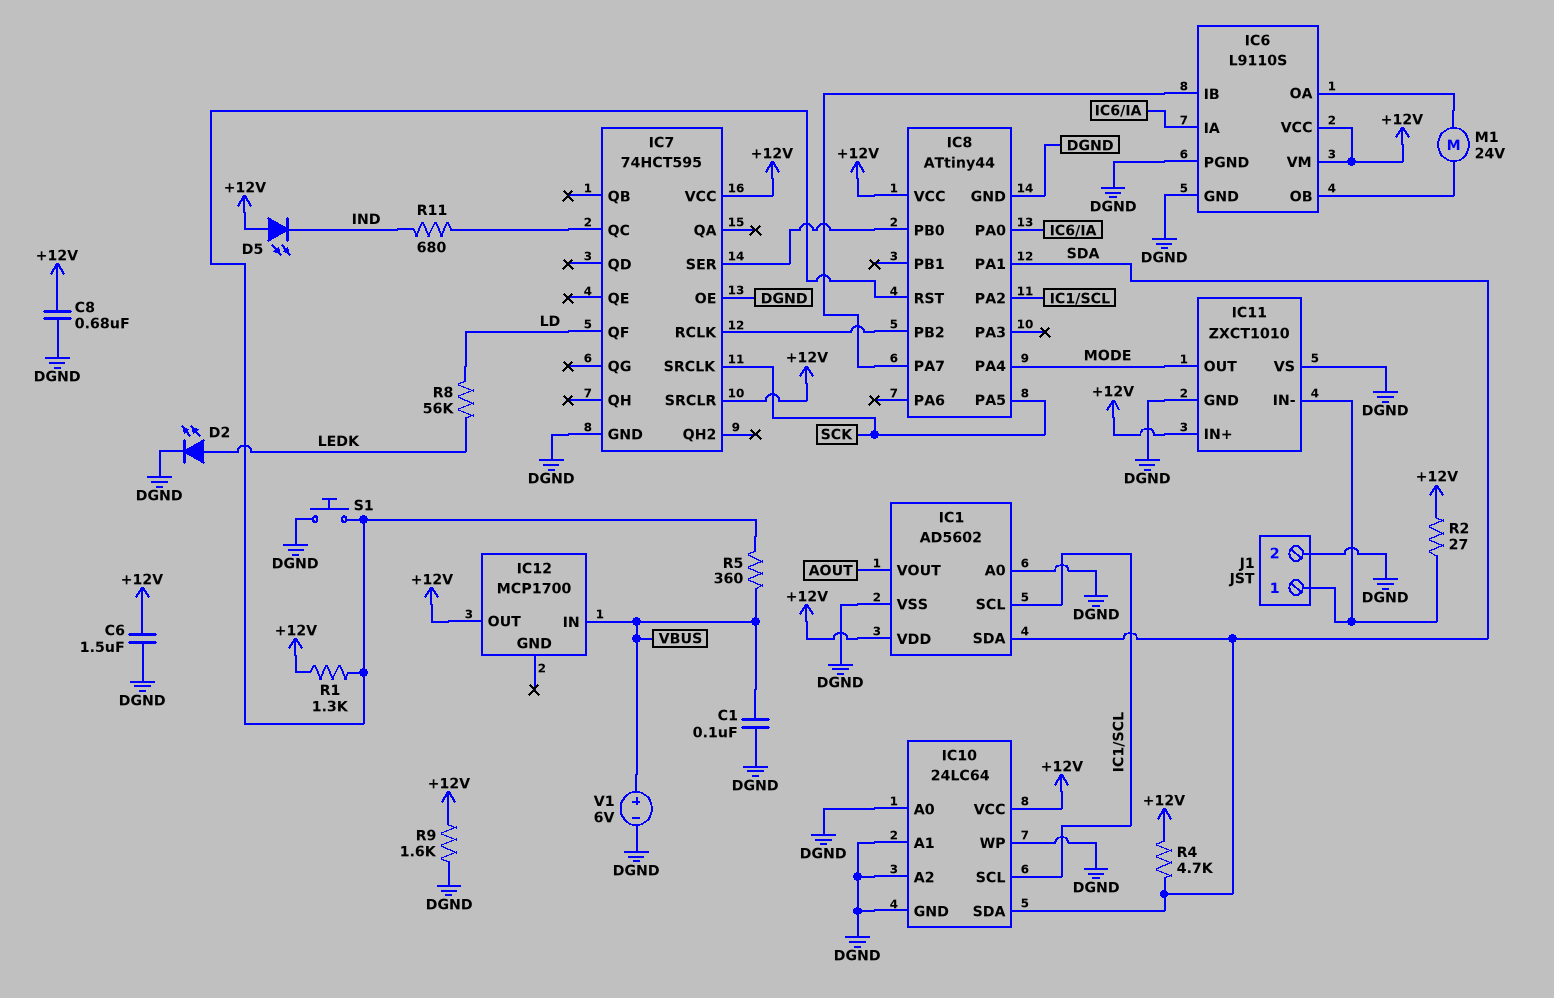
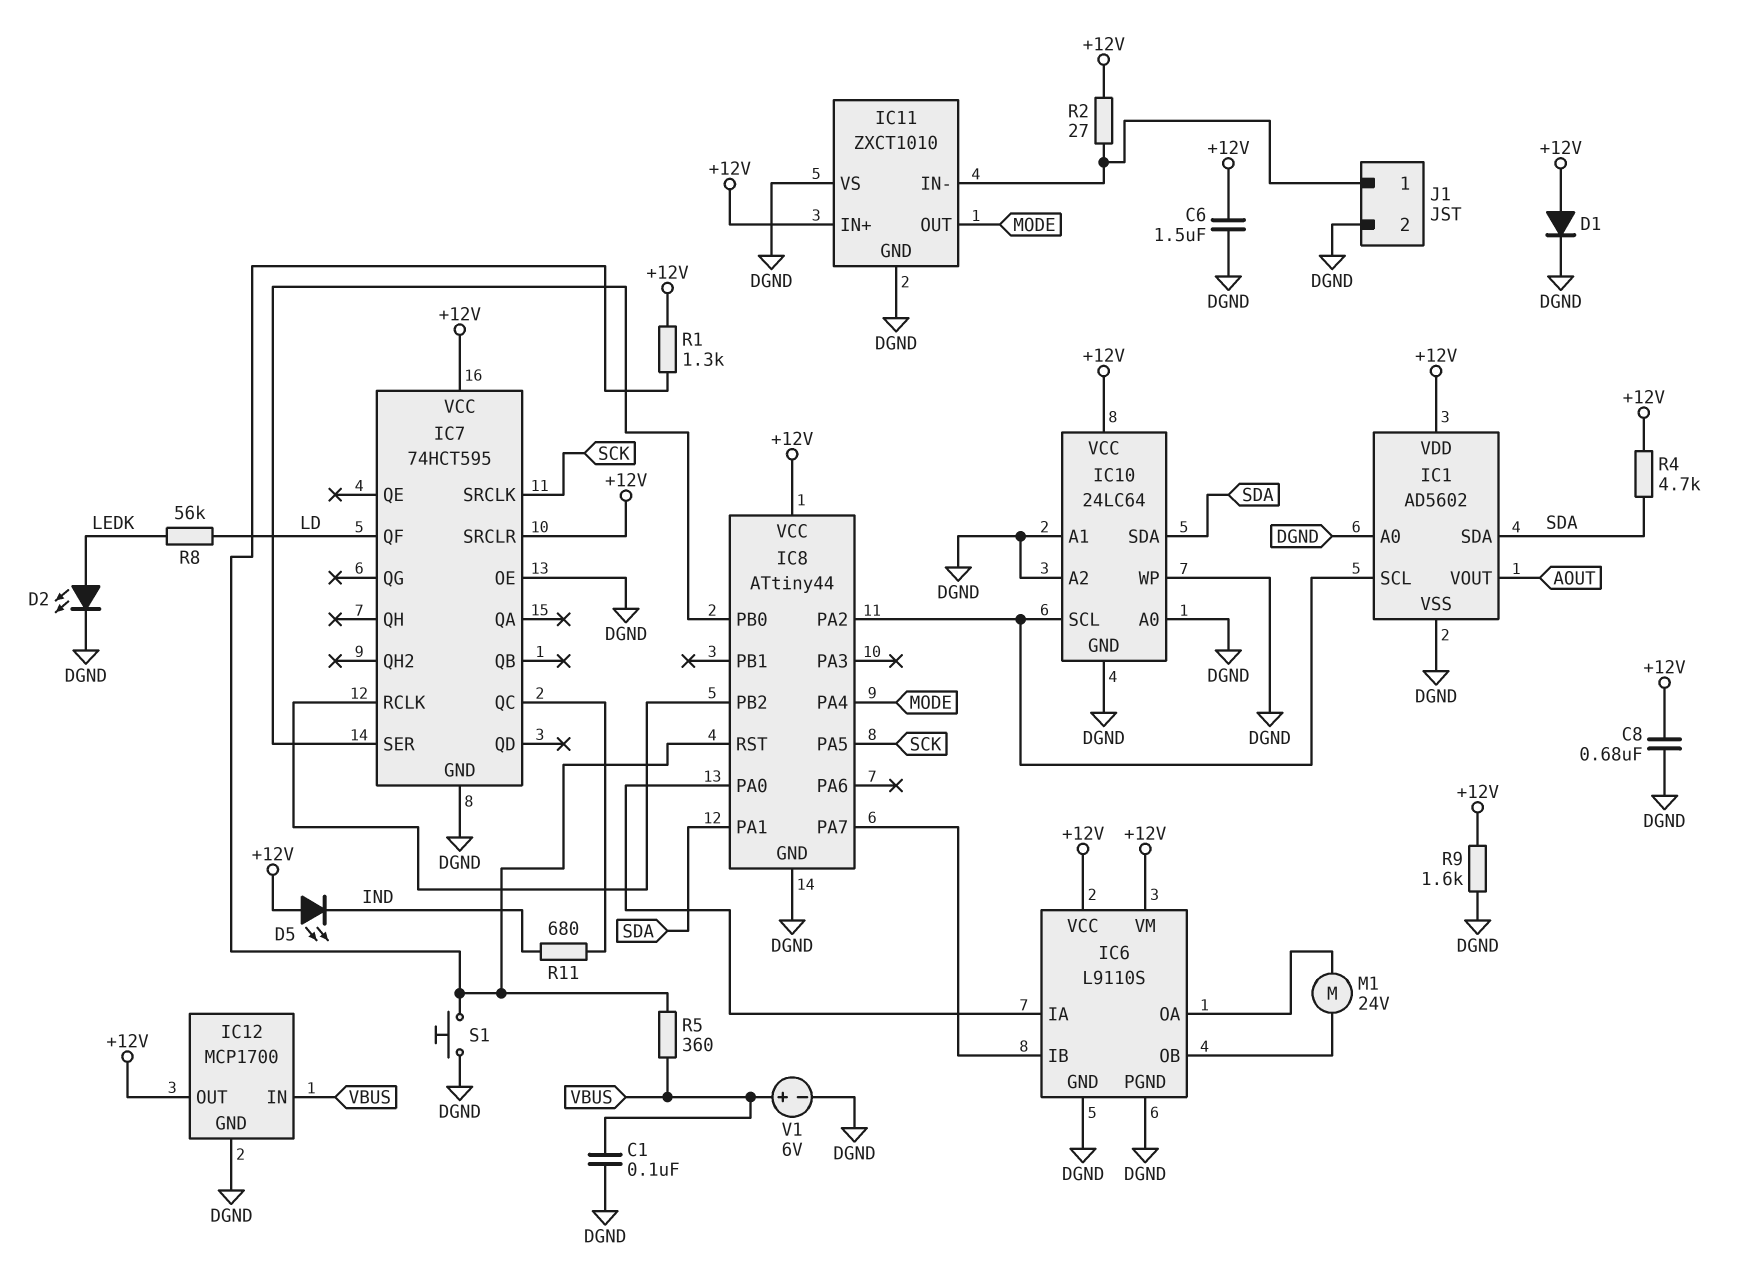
D1: none -> diode (A +12V, K DGND)
IC12 pin GND: none -> DGND

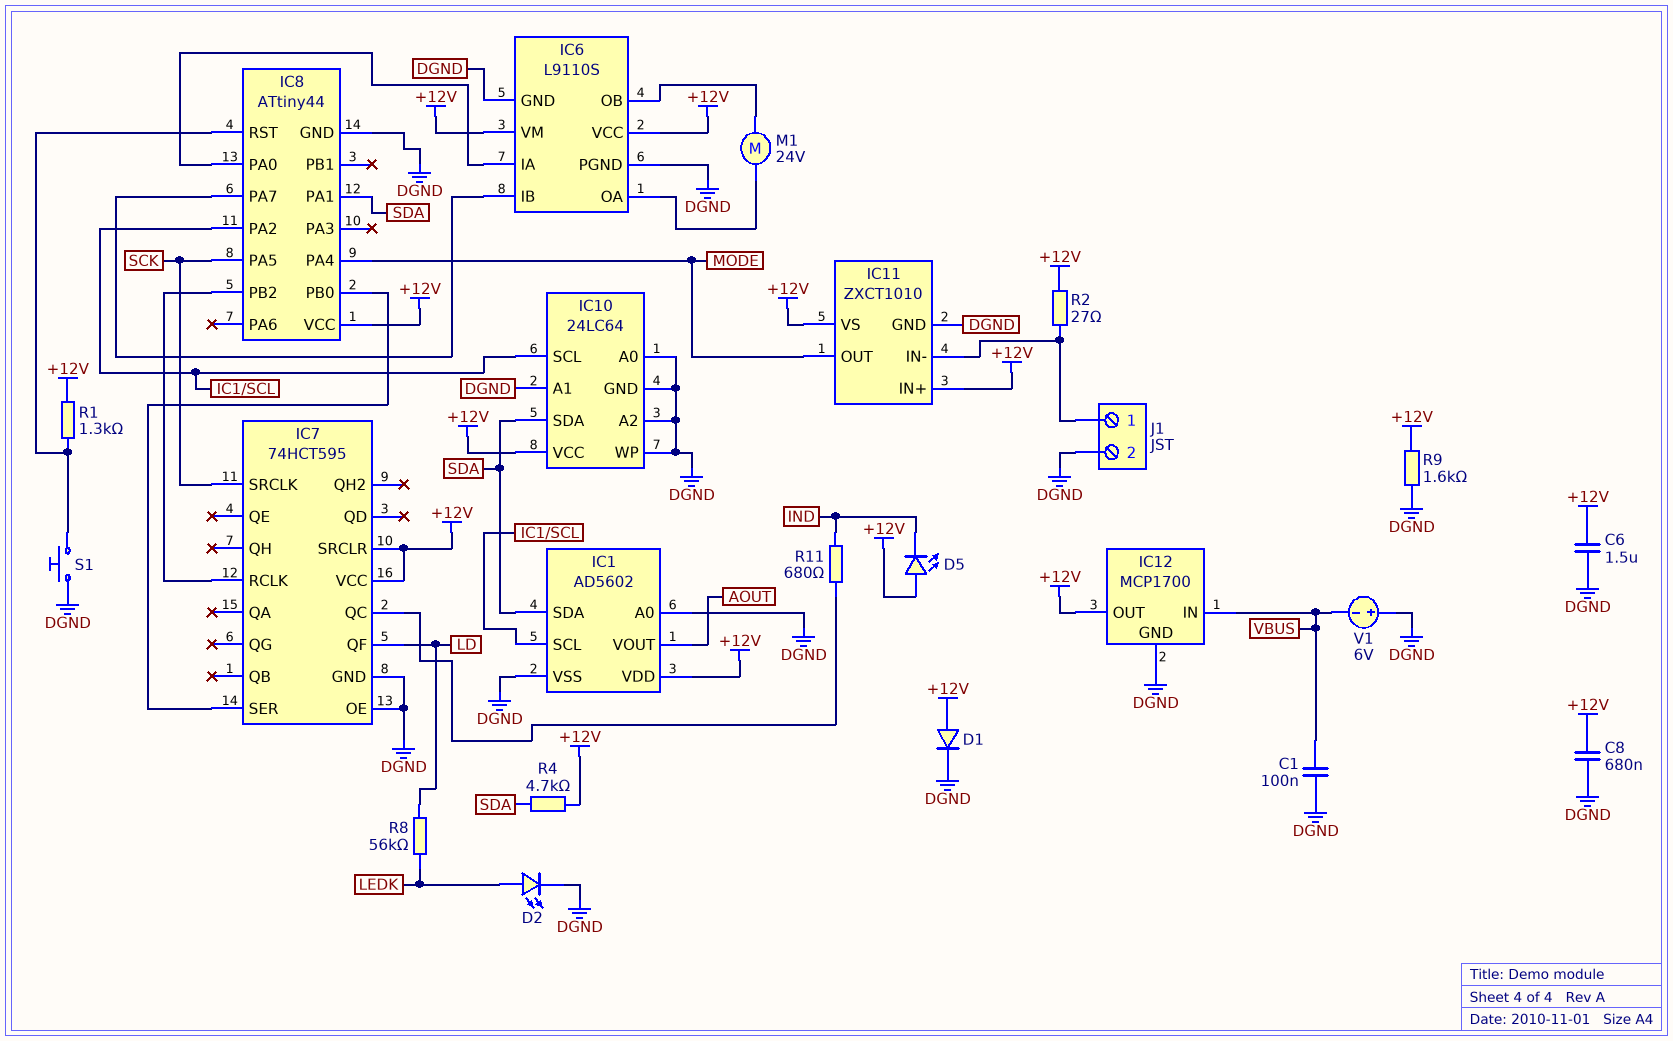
IC11 pin VS: DGND -> +12V
R5: 360 (IC8/RST, VBUS) -> none
V1: 6V (plus VBUS, minus DGND) -> 6V (plus DGND, minus VBUS)

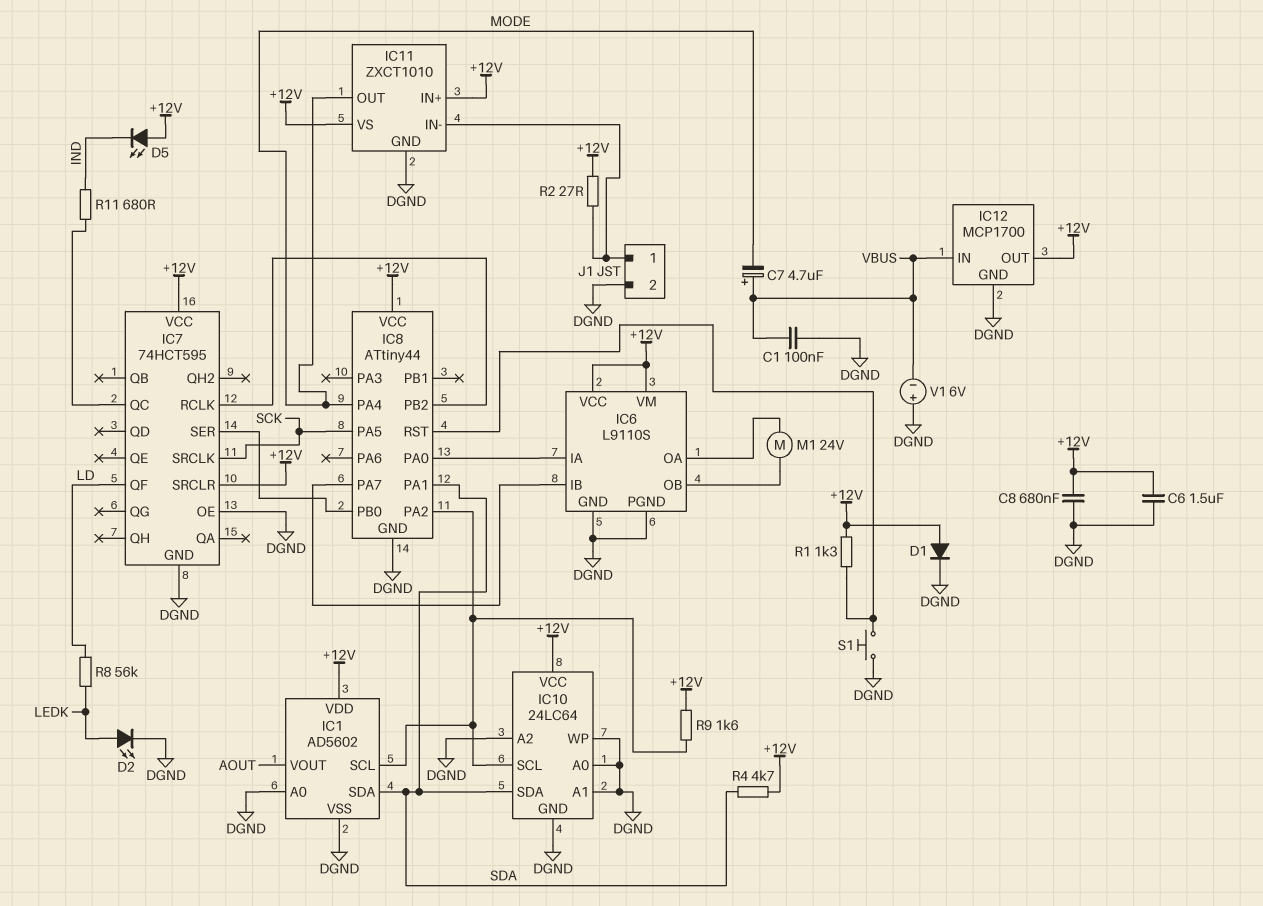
C7: none -> 4.7uF (plus VBUS, minus MODE)
R9: 1.6k (+12V, DGND) -> 1.6k (+12V, IC1/SCL)

